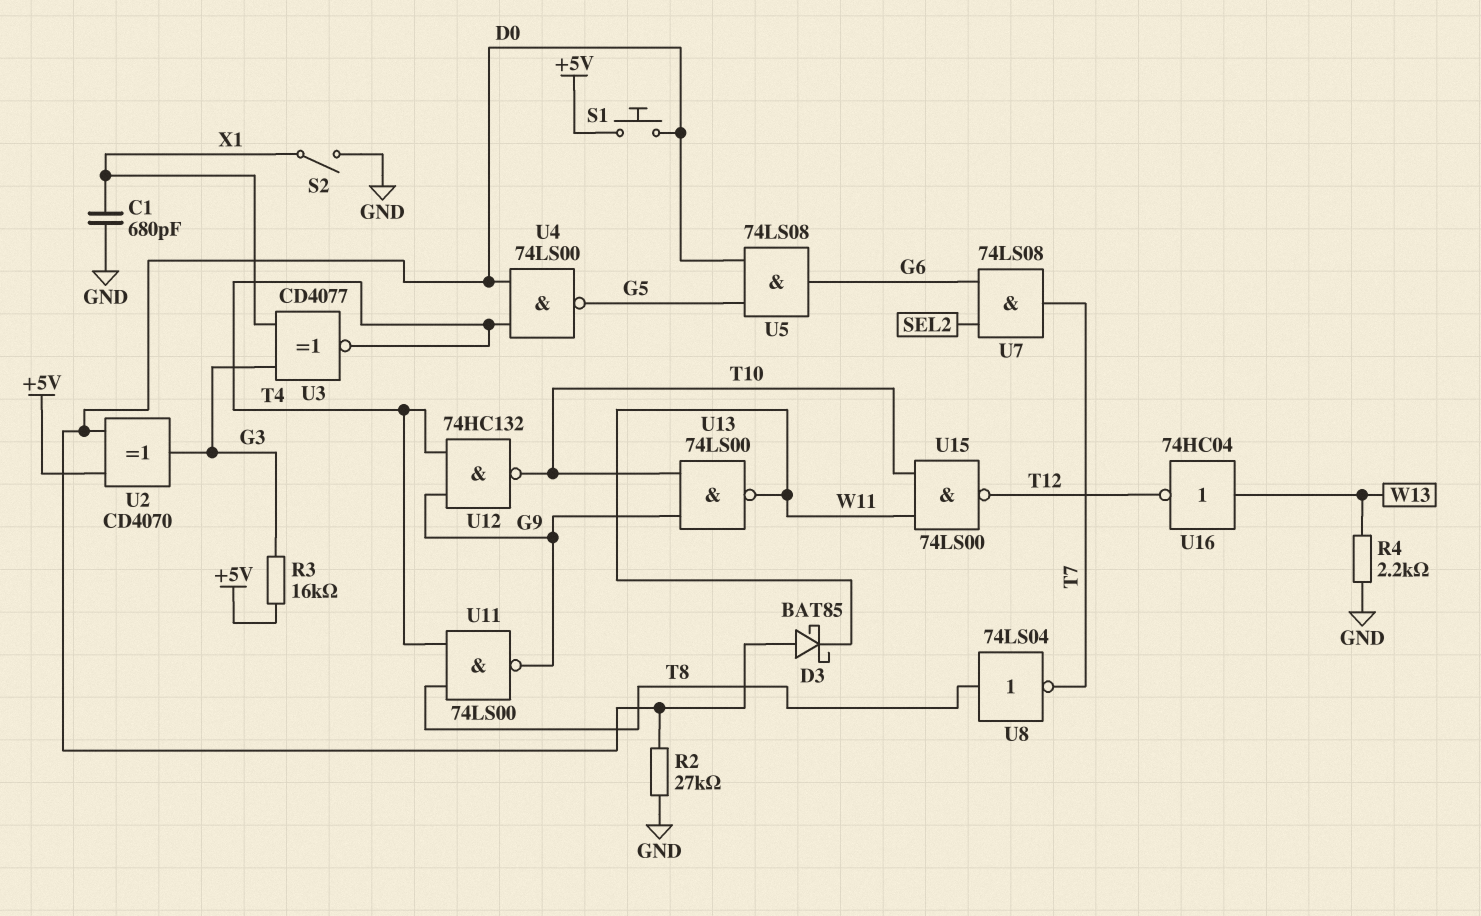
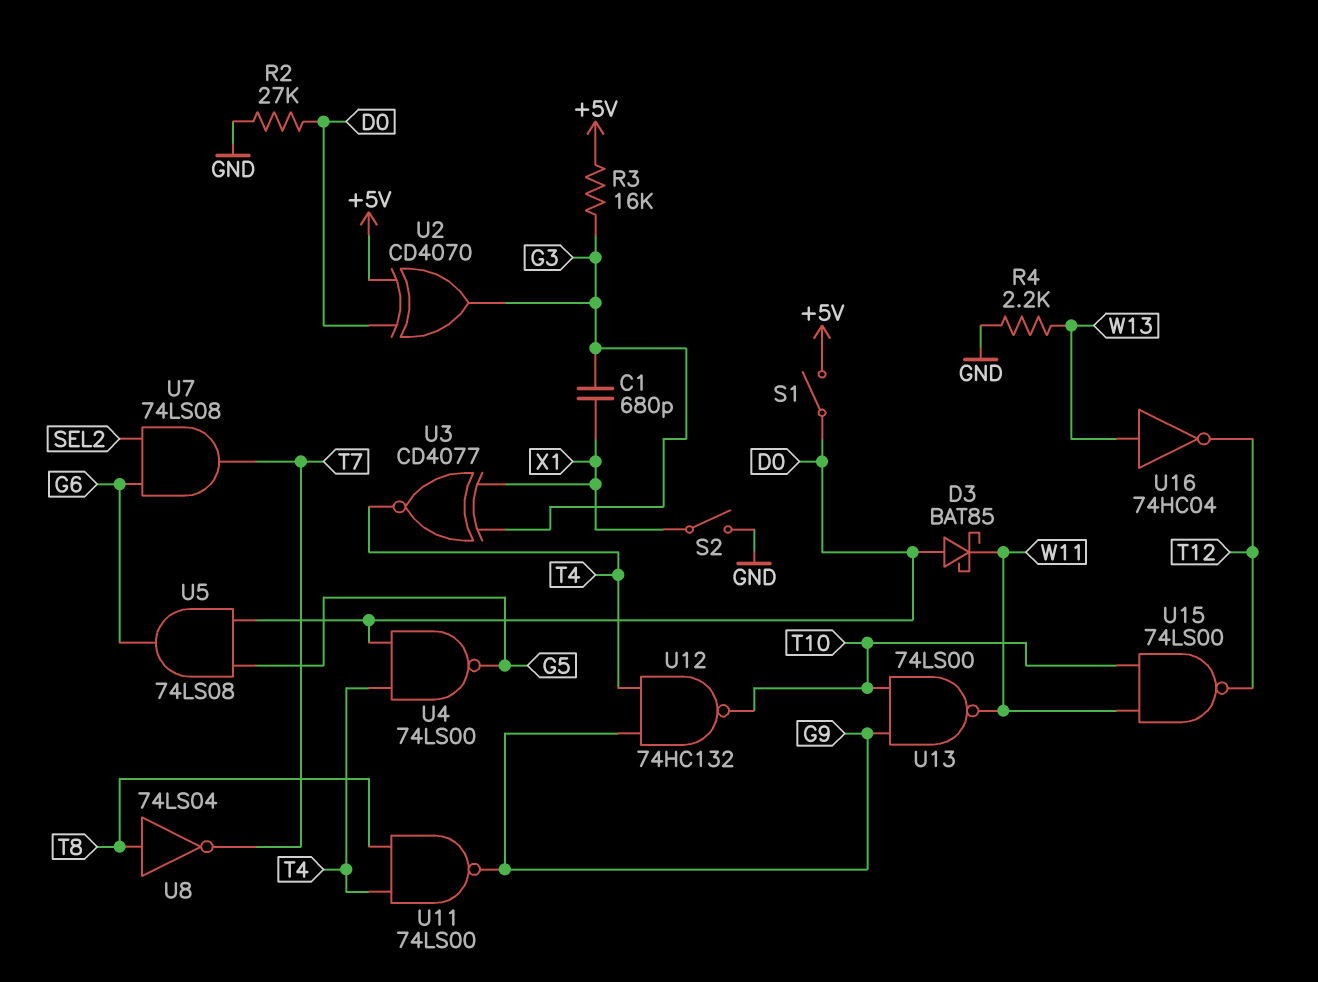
C1: 680pF (GND, X1) -> 680pF (G3, X1)
S1: button (+5V, D0) -> switch (+5V, D0)

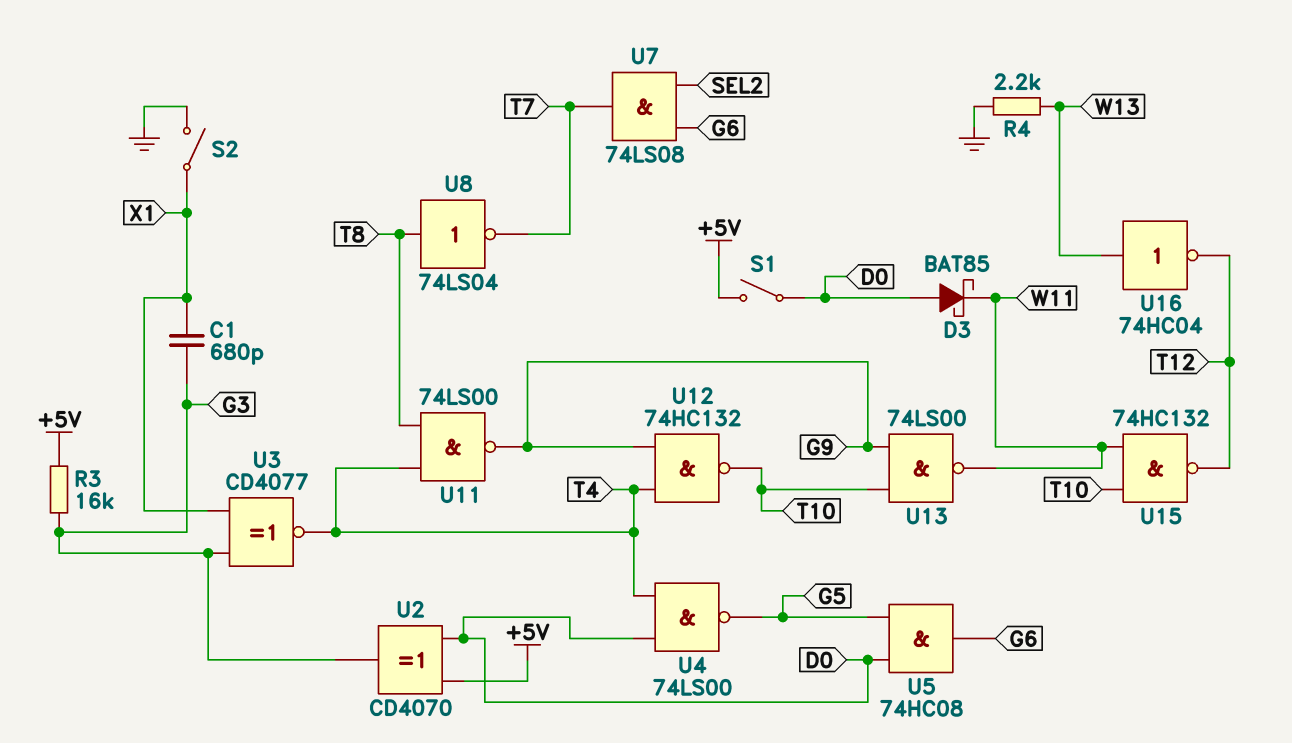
R2: 27k (D0, GND) -> none
U5: AND 74LS08 (in D0, in G5, out G6) -> AND 74HC08 (in D0, in G5, out G6)
U15: NAND 74LS00 (in T10, in W11, out T12) -> NAND 74HC132 (in T10, in W11, out T12)

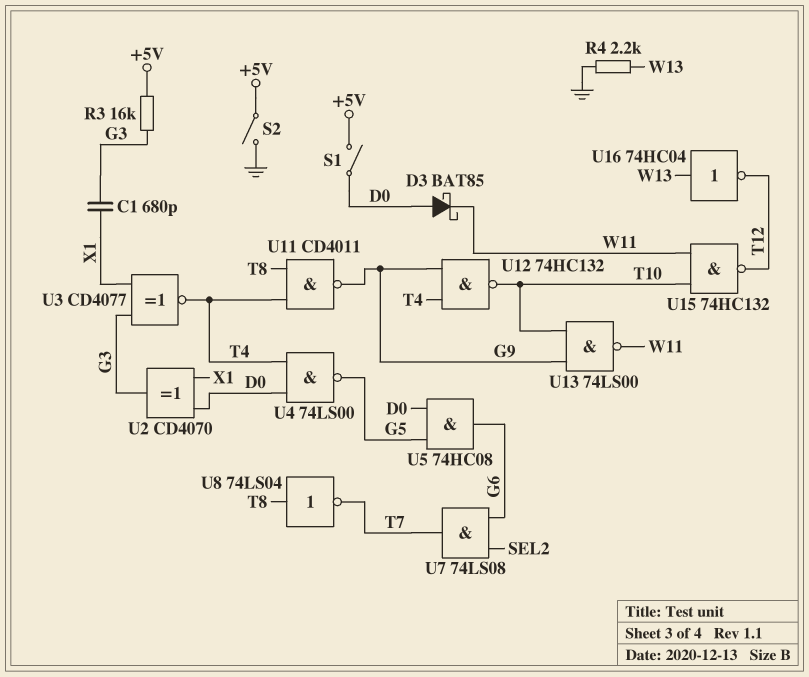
S2: switch (GND, X1) -> switch (+5V, GND)
U2: XOR CD4070 (in +5V, in D0, out G3) -> XOR CD4070 (in D0, in X1, out G3)
U11: NAND 74LS00 (in T4, in T8, out G9) -> NAND CD4011 (in T4, in T8, out G9)

